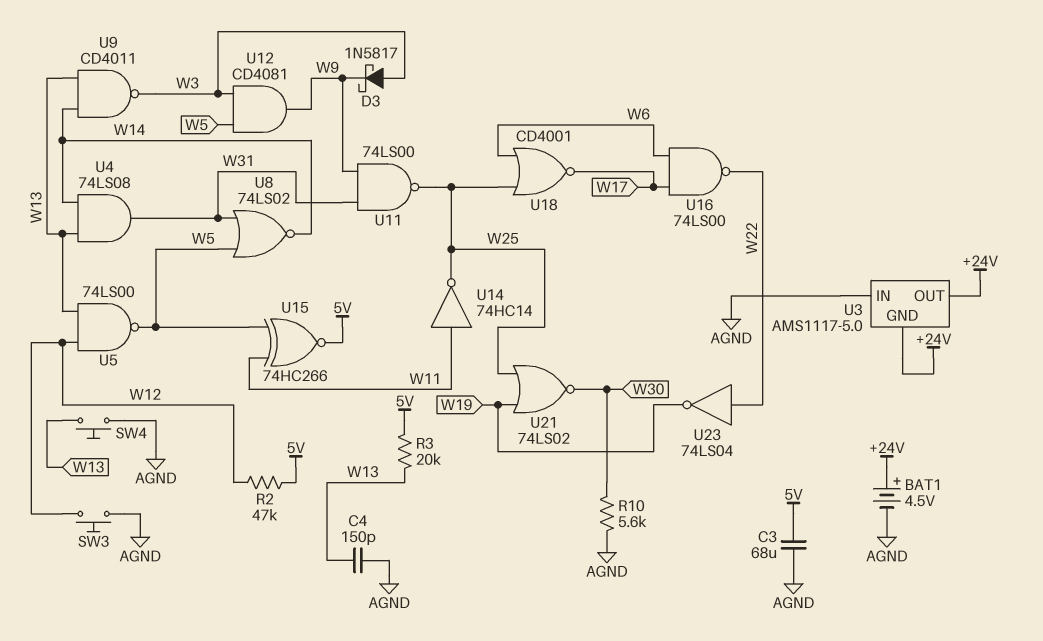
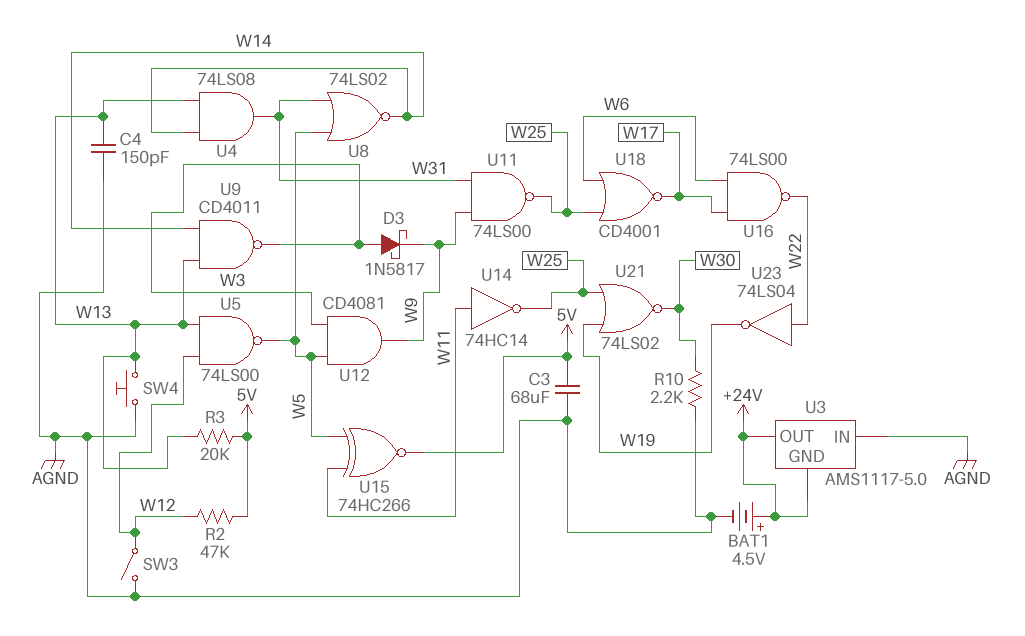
R10: 5.6k (AGND, W30) -> 2.2k (AGND, W30)
SW3: button (AGND, W12) -> switch (AGND, W12)

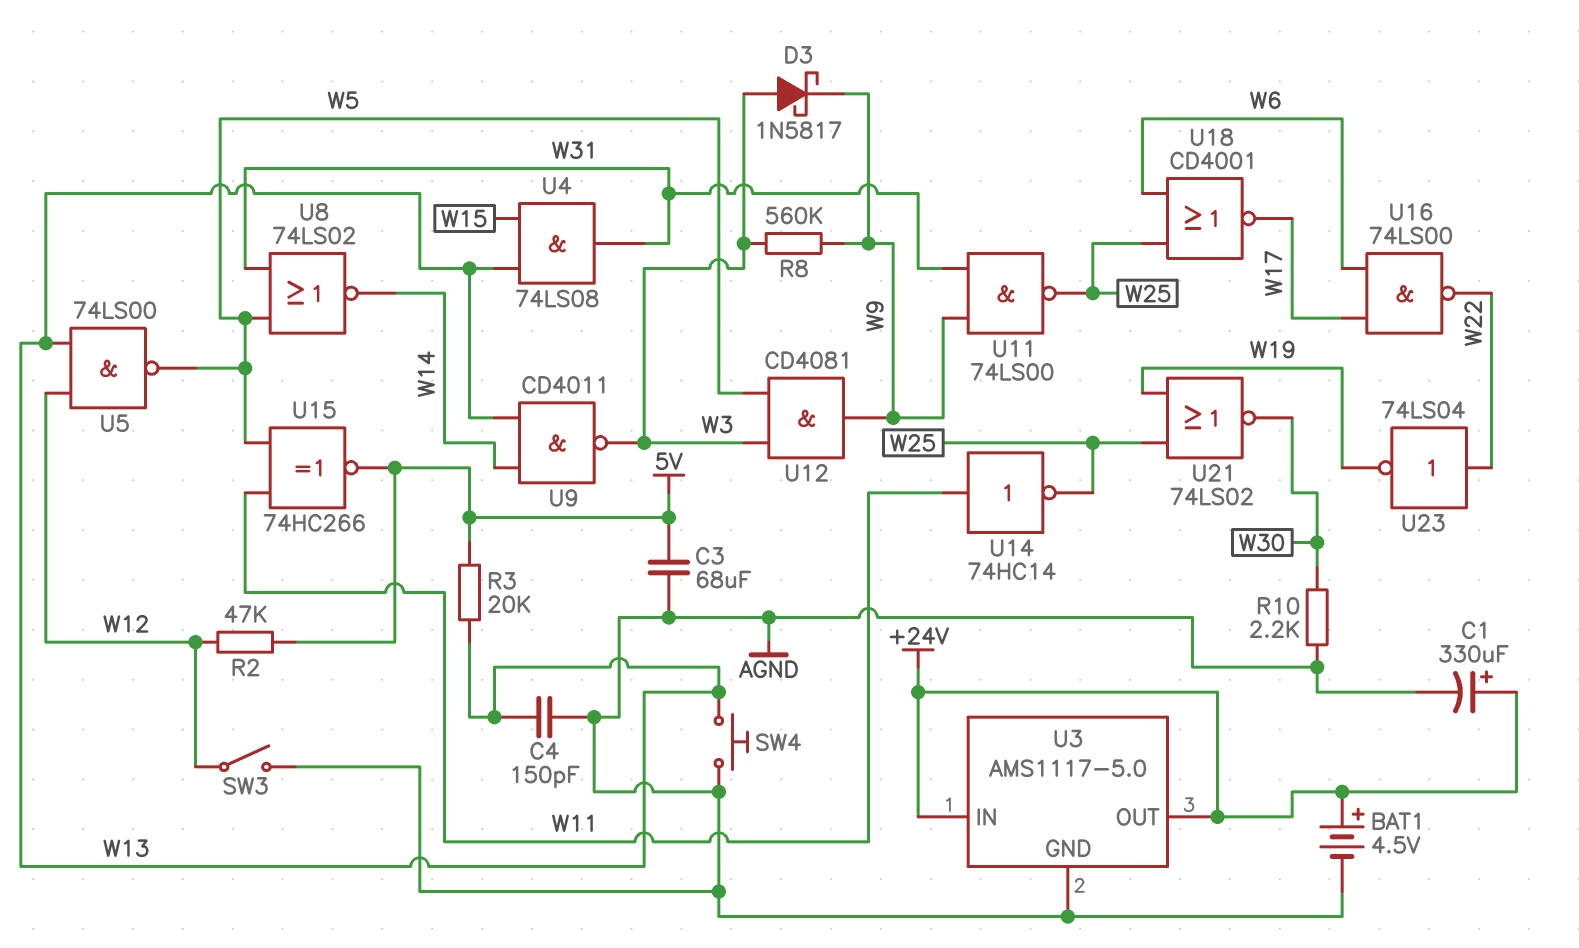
C1: none -> 330uF (plus +24V, minus AGND)
R8: none -> 560k (W3, W9)
U3 pin GND: +24V -> AGND
U3 pin IN: AGND -> +24V
U4: AND 74LS08 (in W13, in W14, out W31) -> AND 74LS08 (in W13, in W15, out W31)

